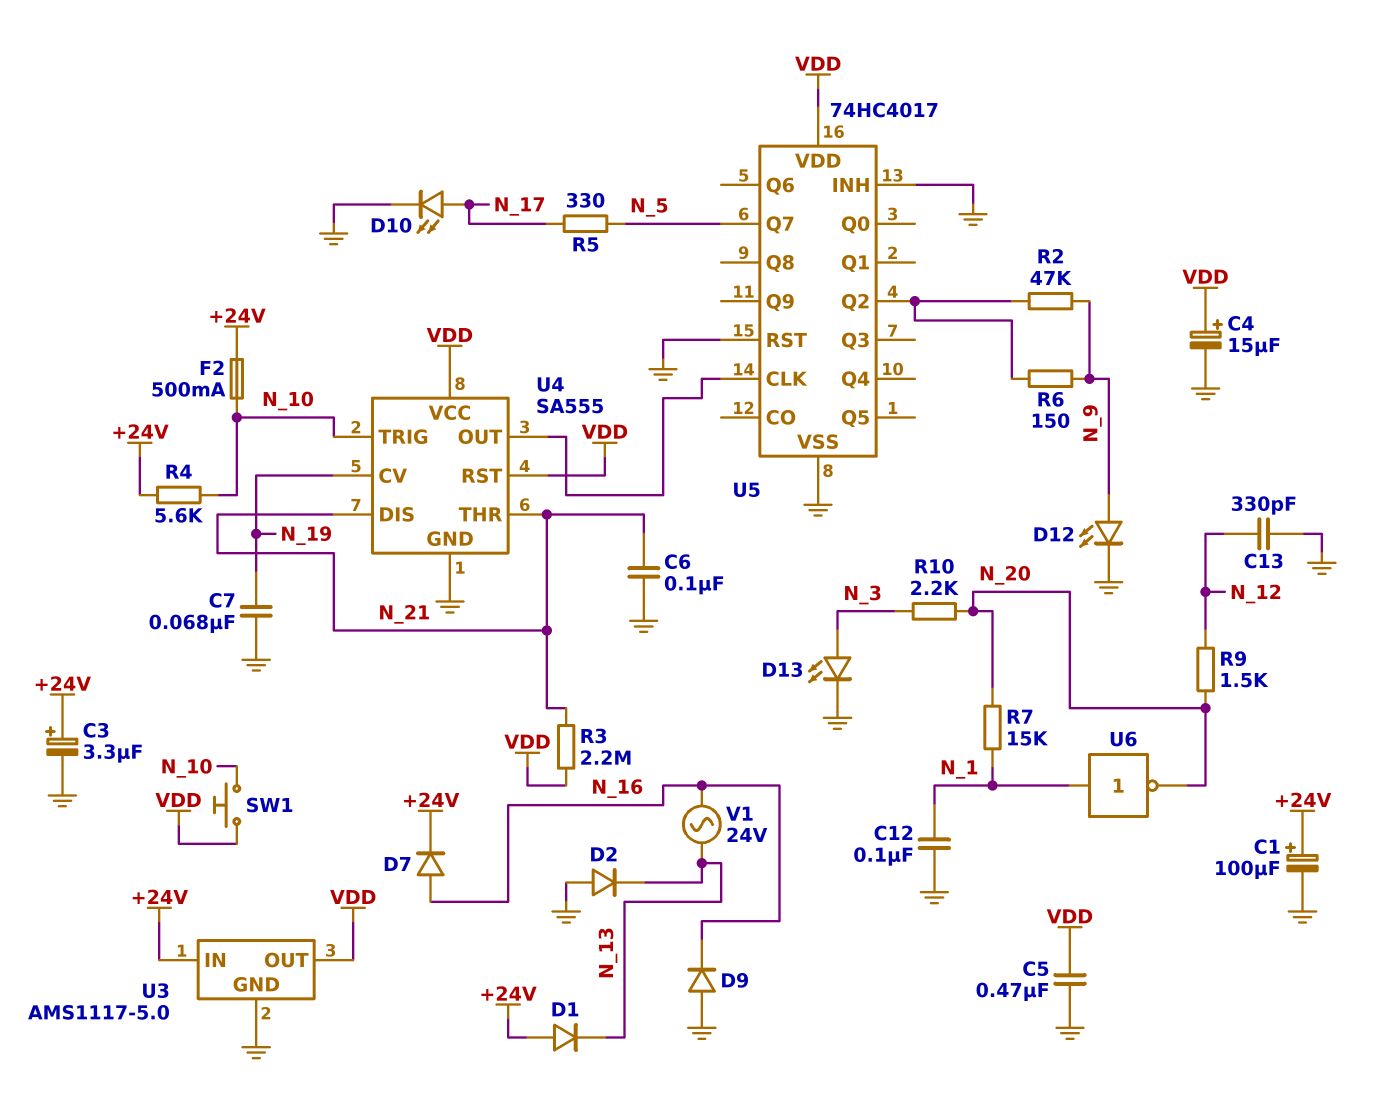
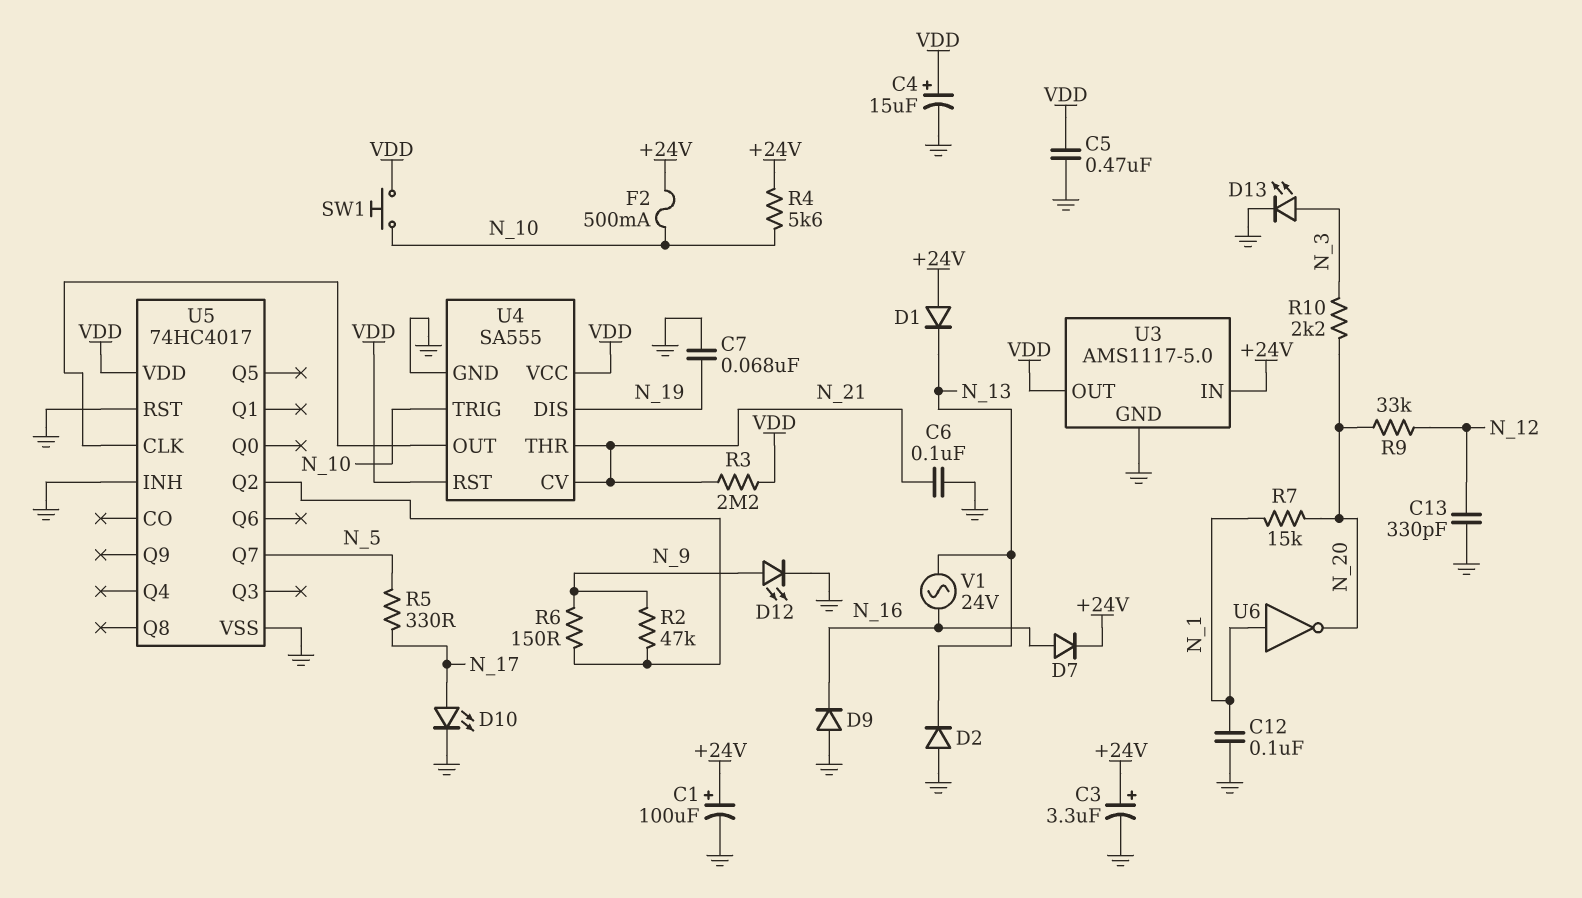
R9: 1.5k (N_12, N_20) -> 33k (N_12, N_20)
U4 pin CV: N_19 -> N_21
U4 pin DIS: N_21 -> N_19

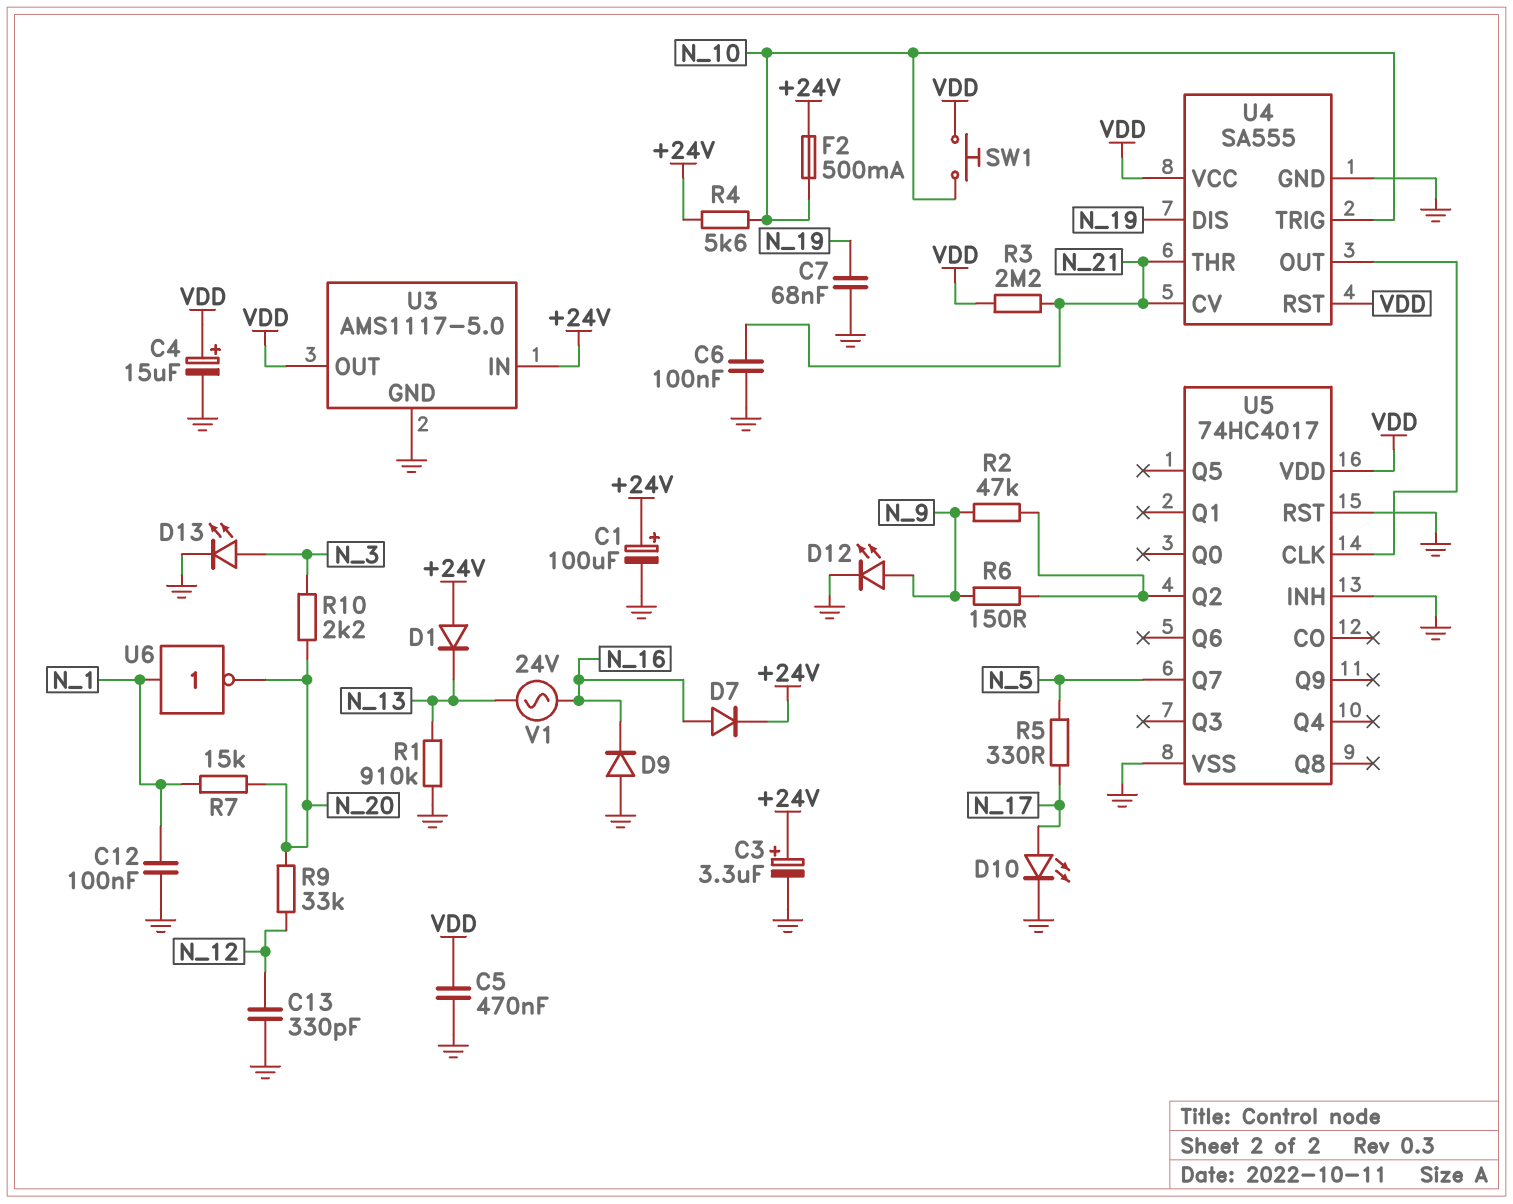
D2: diode (A GND, K N_13) -> none
R1: none -> 910k (GND, N_13)

